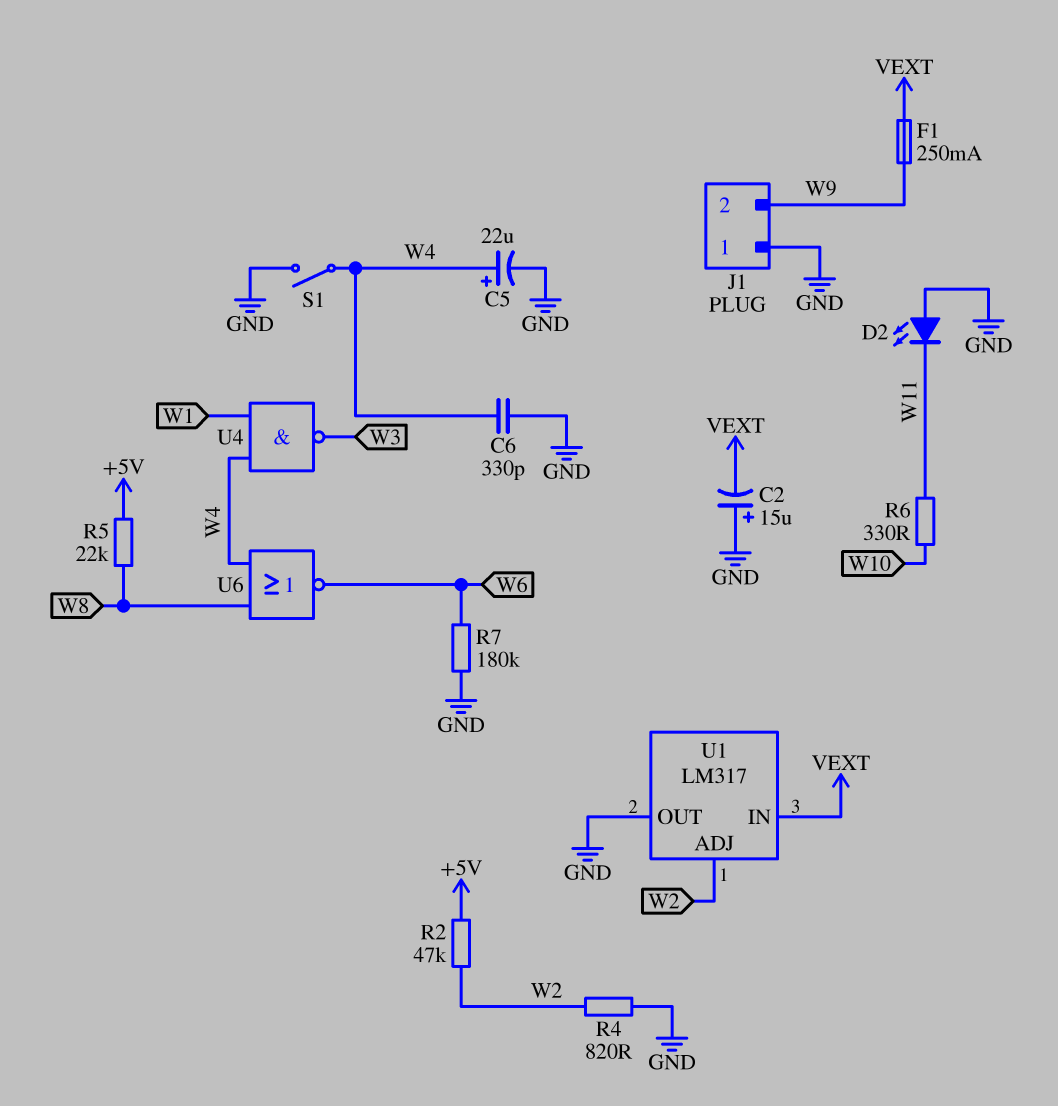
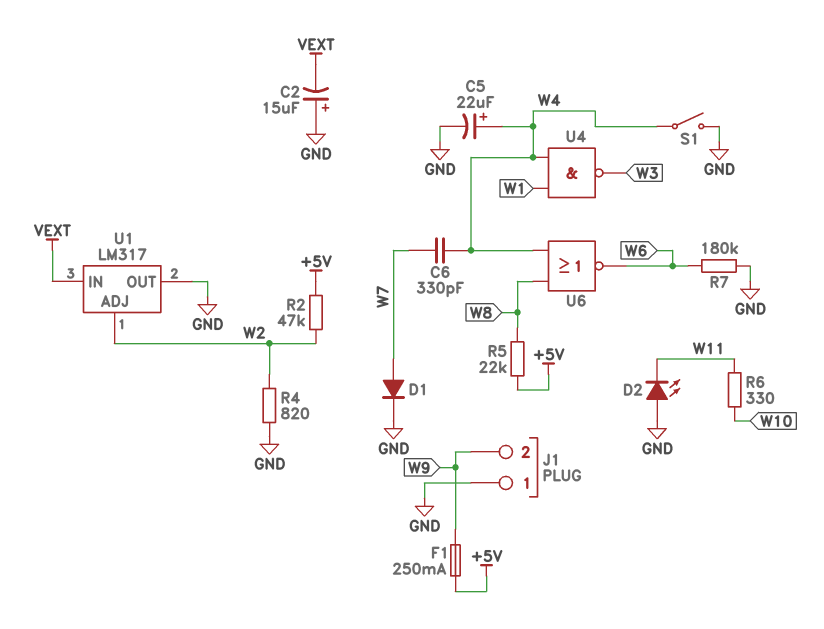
C6: 330pF (GND, W4) -> 330pF (W4, W7)
D1: none -> diode (A W7, K GND)
F1: 250mA (VEXT, W9) -> 250mA (+5V, W9)

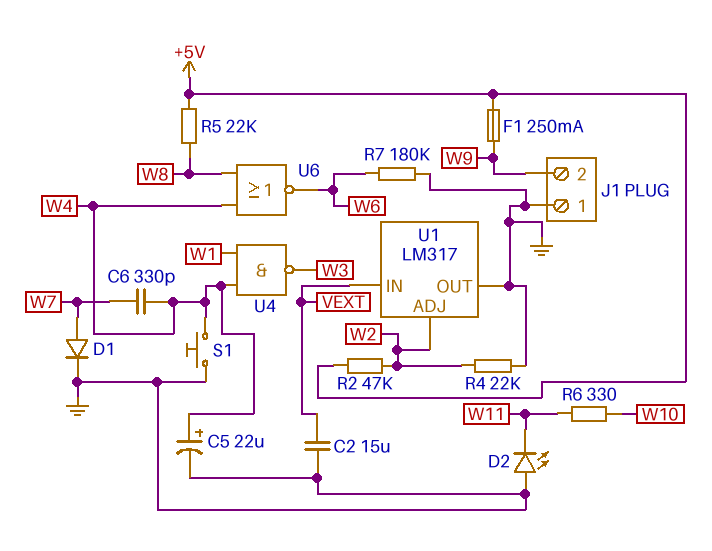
C2: 15uF (plus GND, minus VEXT) -> 15uF (GND, VEXT)
R4: 820 (GND, W2) -> 22k (GND, W2)
S1: switch (GND, W4) -> button (GND, W4)

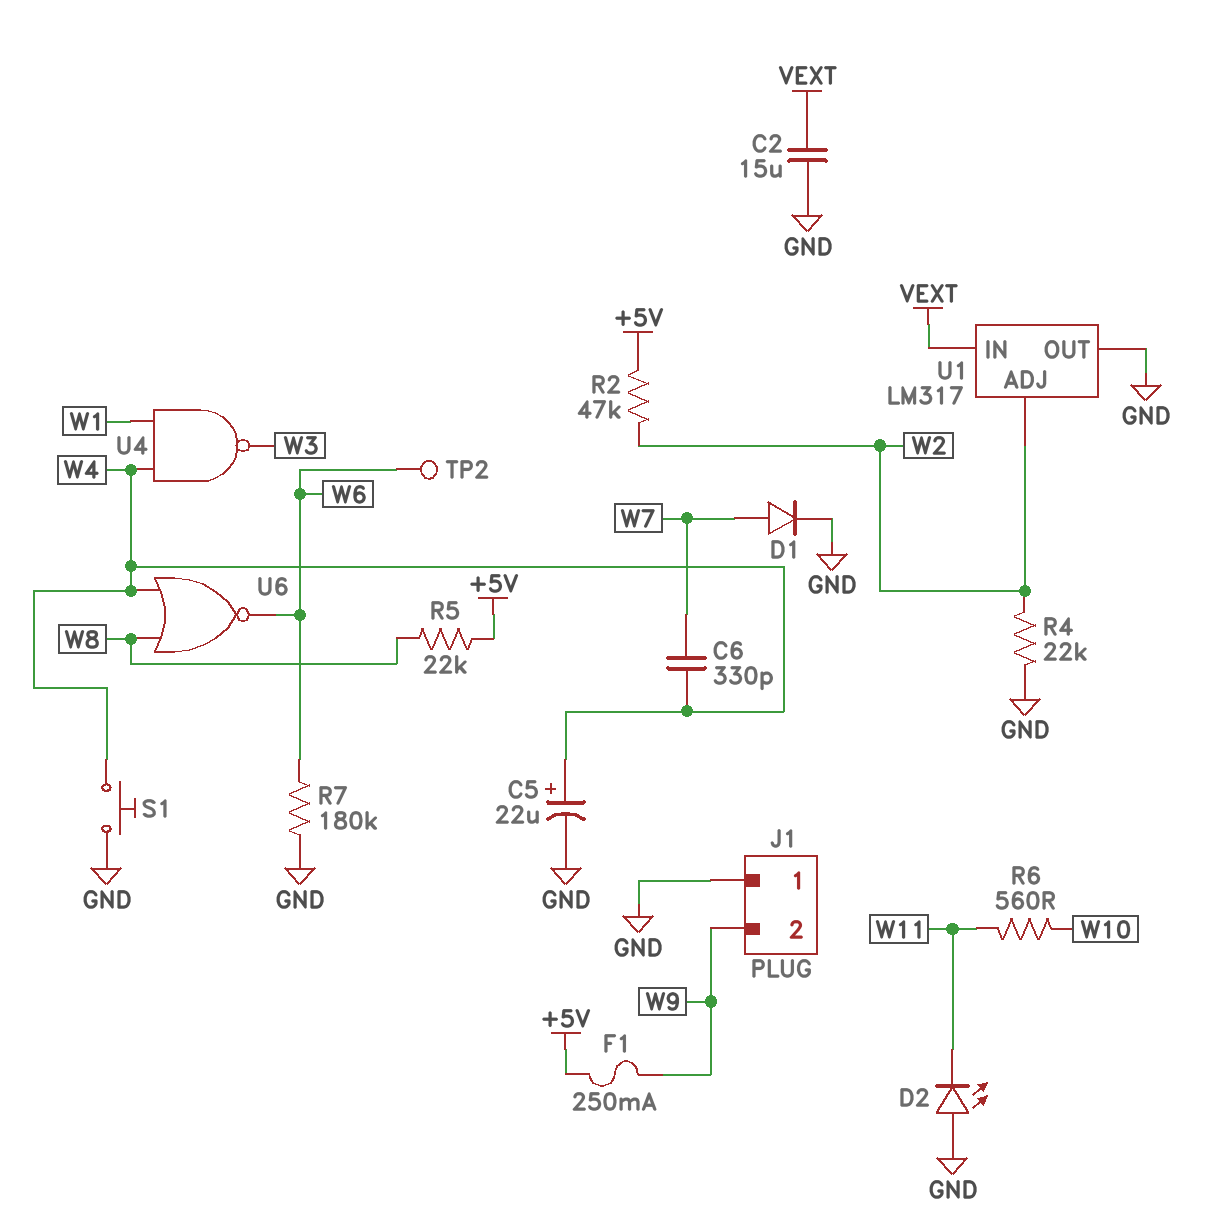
R6: 330 (W10, W11) -> 560 (W10, W11)
TP2: none -> test point (W6)

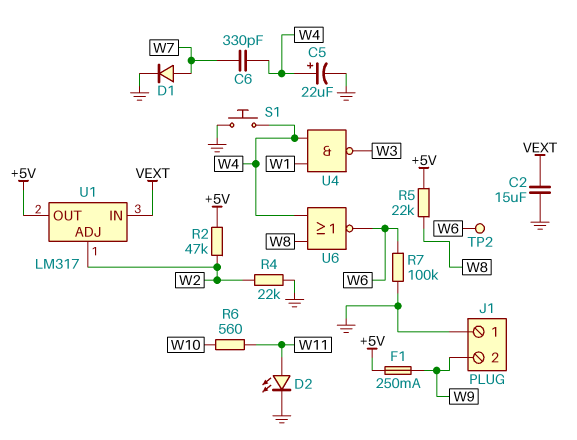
D2: LED (A GND, K W11) -> LED (A W11, K GND)
R7: 180k (GND, W6) -> 100k (GND, W6)
U1 pin OUT: GND -> +5V

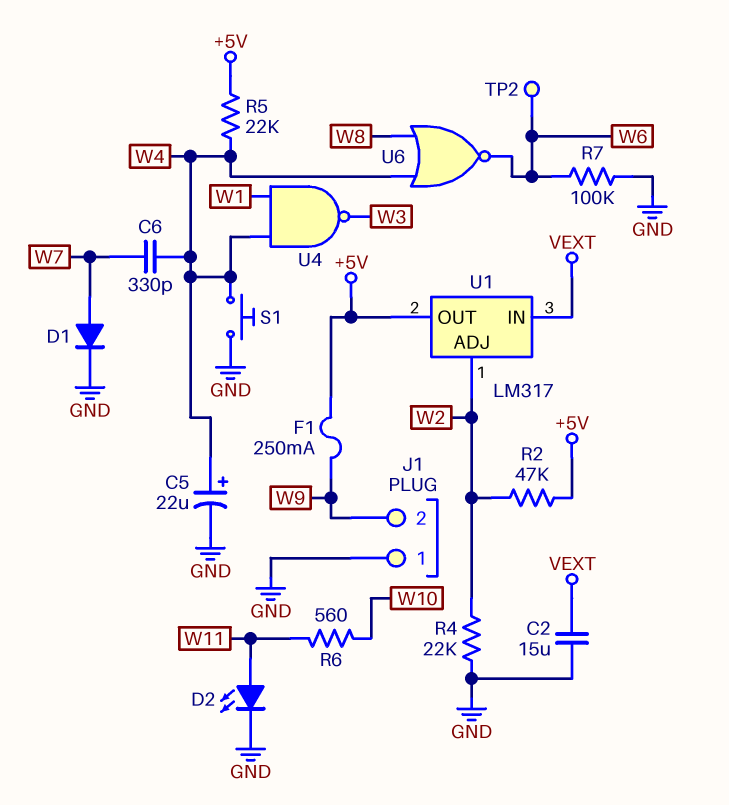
R5: 22k (+5V, W8) -> 22k (+5V, W4)

